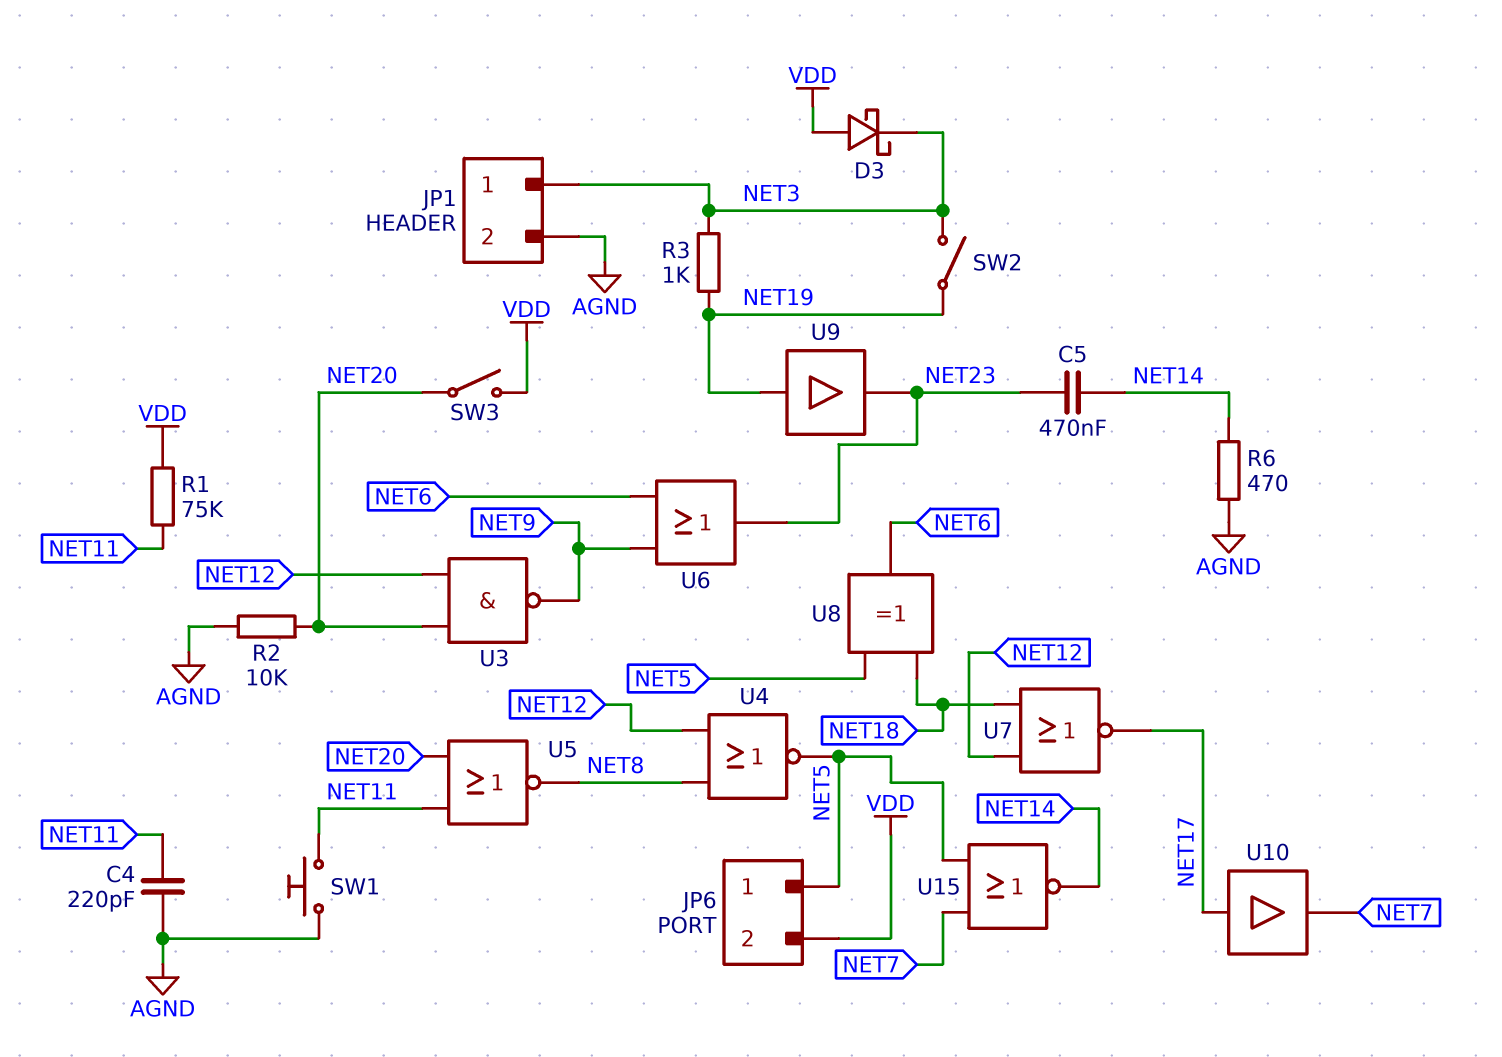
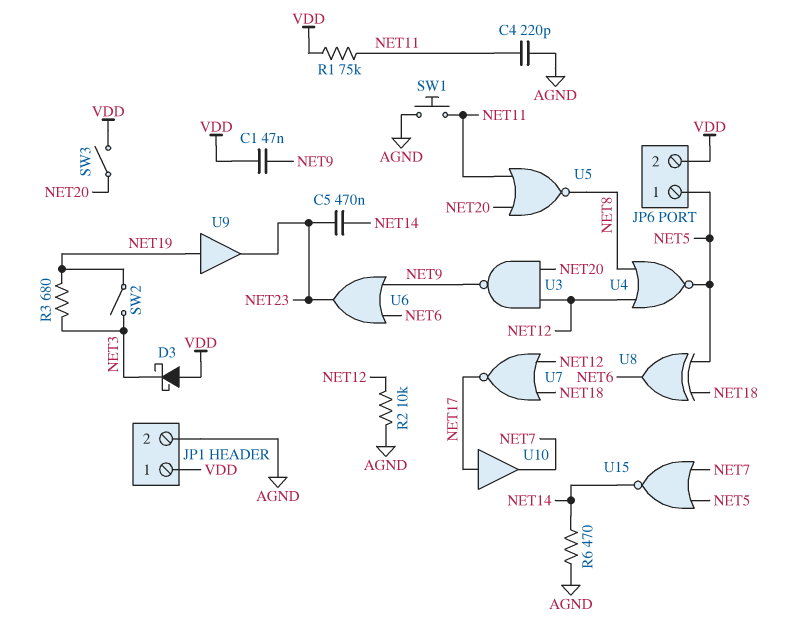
C1: none -> 47nF (NET9, VDD)
JP1 pin 1: NET3 -> VDD
R2: 10k (AGND, NET20) -> 10k (AGND, NET12)
R3: 1k (NET3, NET19) -> 680 (NET3, NET19)

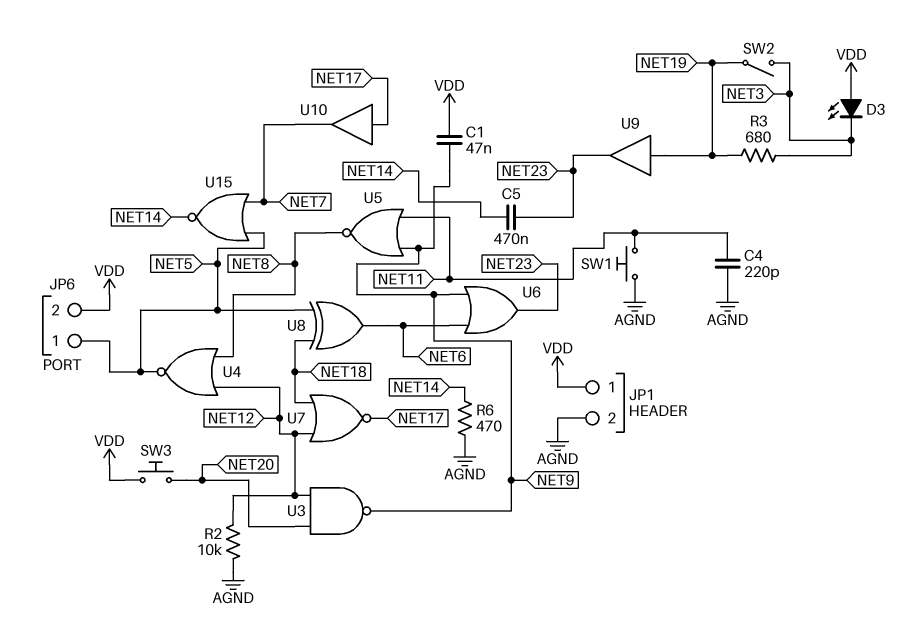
D3: schottky (A VDD, K NET3) -> LED (A VDD, K NET3)
R1: 75k (NET11, VDD) -> none
SW3: switch (NET20, VDD) -> button (NET20, VDD)
U5: NOR (in NET11, in NET20, out NET8) -> NOR (in NET9, in NET11, out NET8)

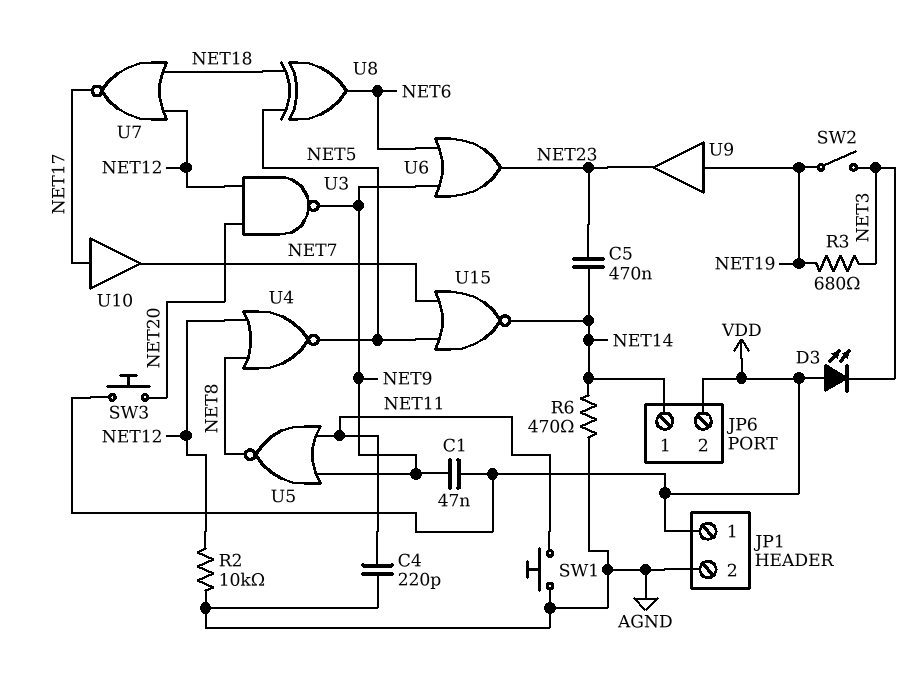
JP6 pin 1: NET5 -> NET14

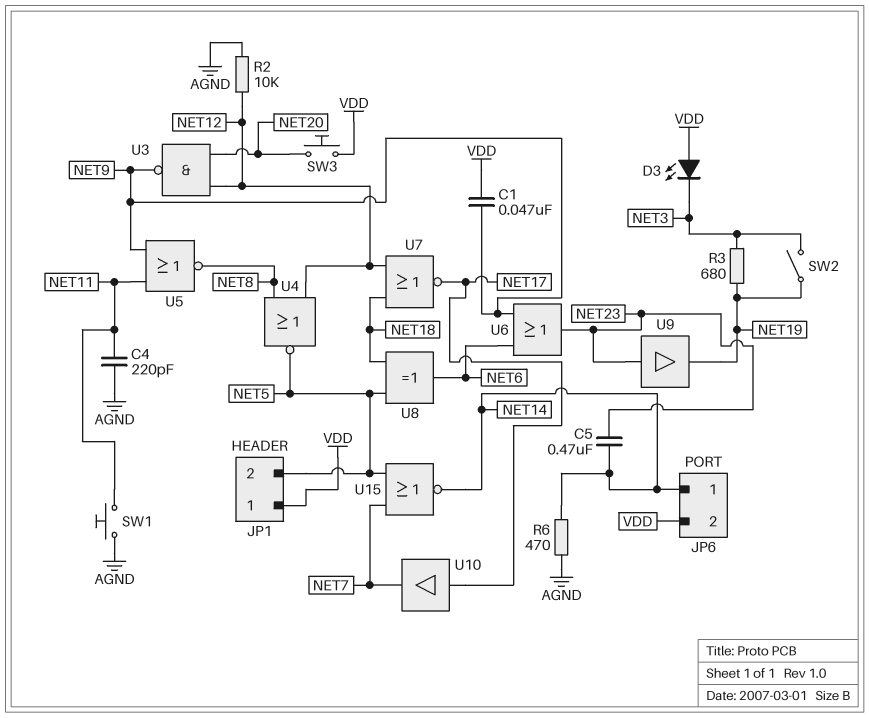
JP1 pin 2: AGND -> NET5
U9: buffer (in NET19, out NET23) -> buffer (in NET23, out NET19)

